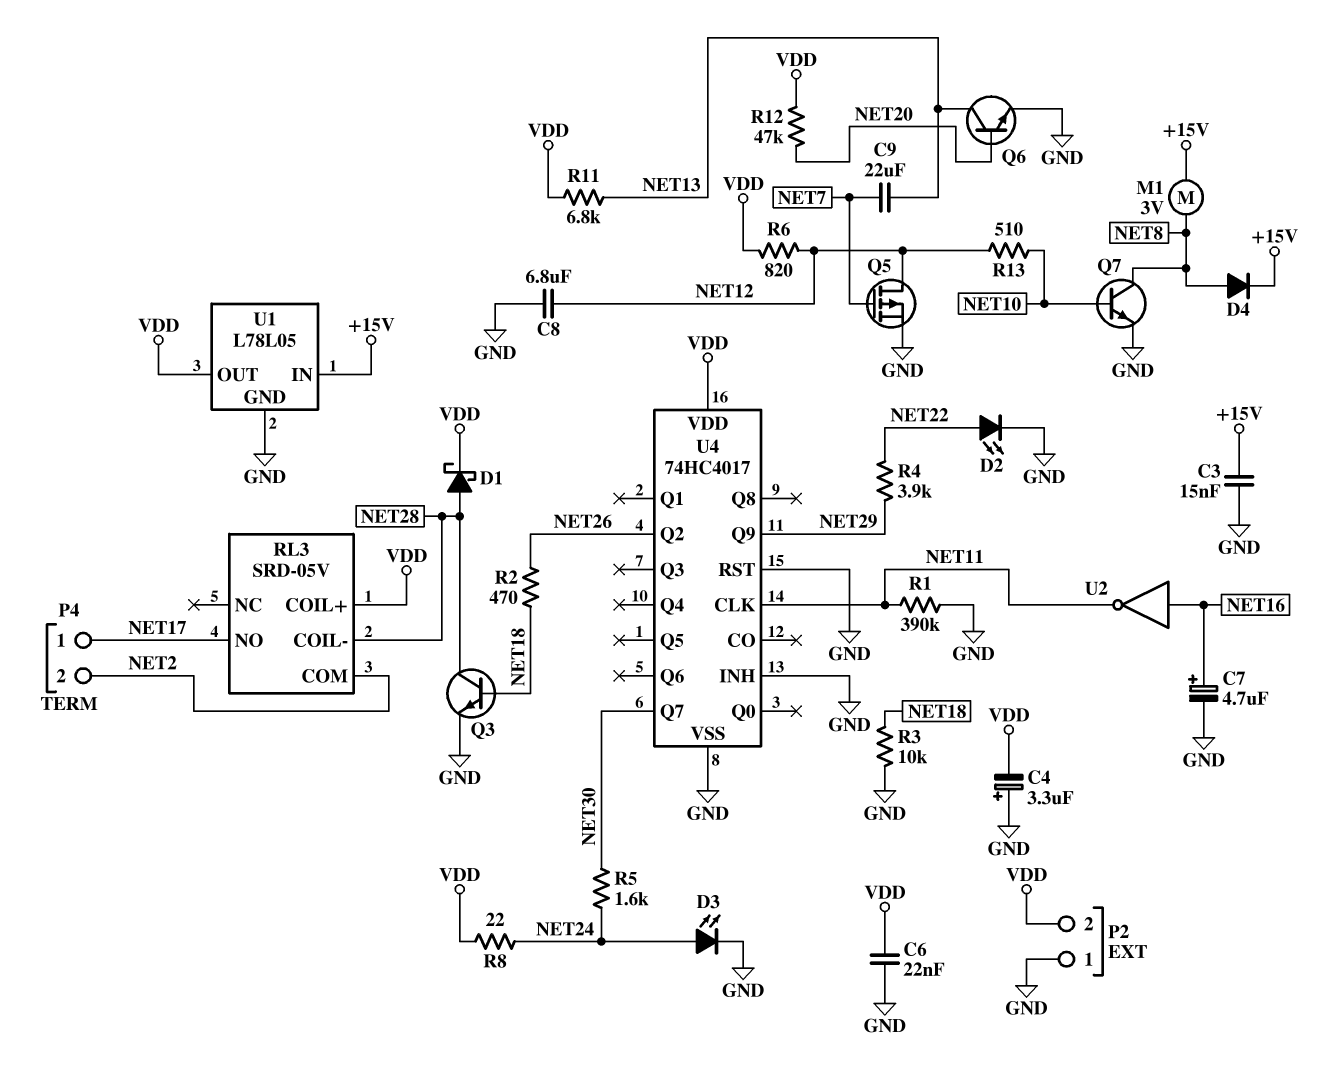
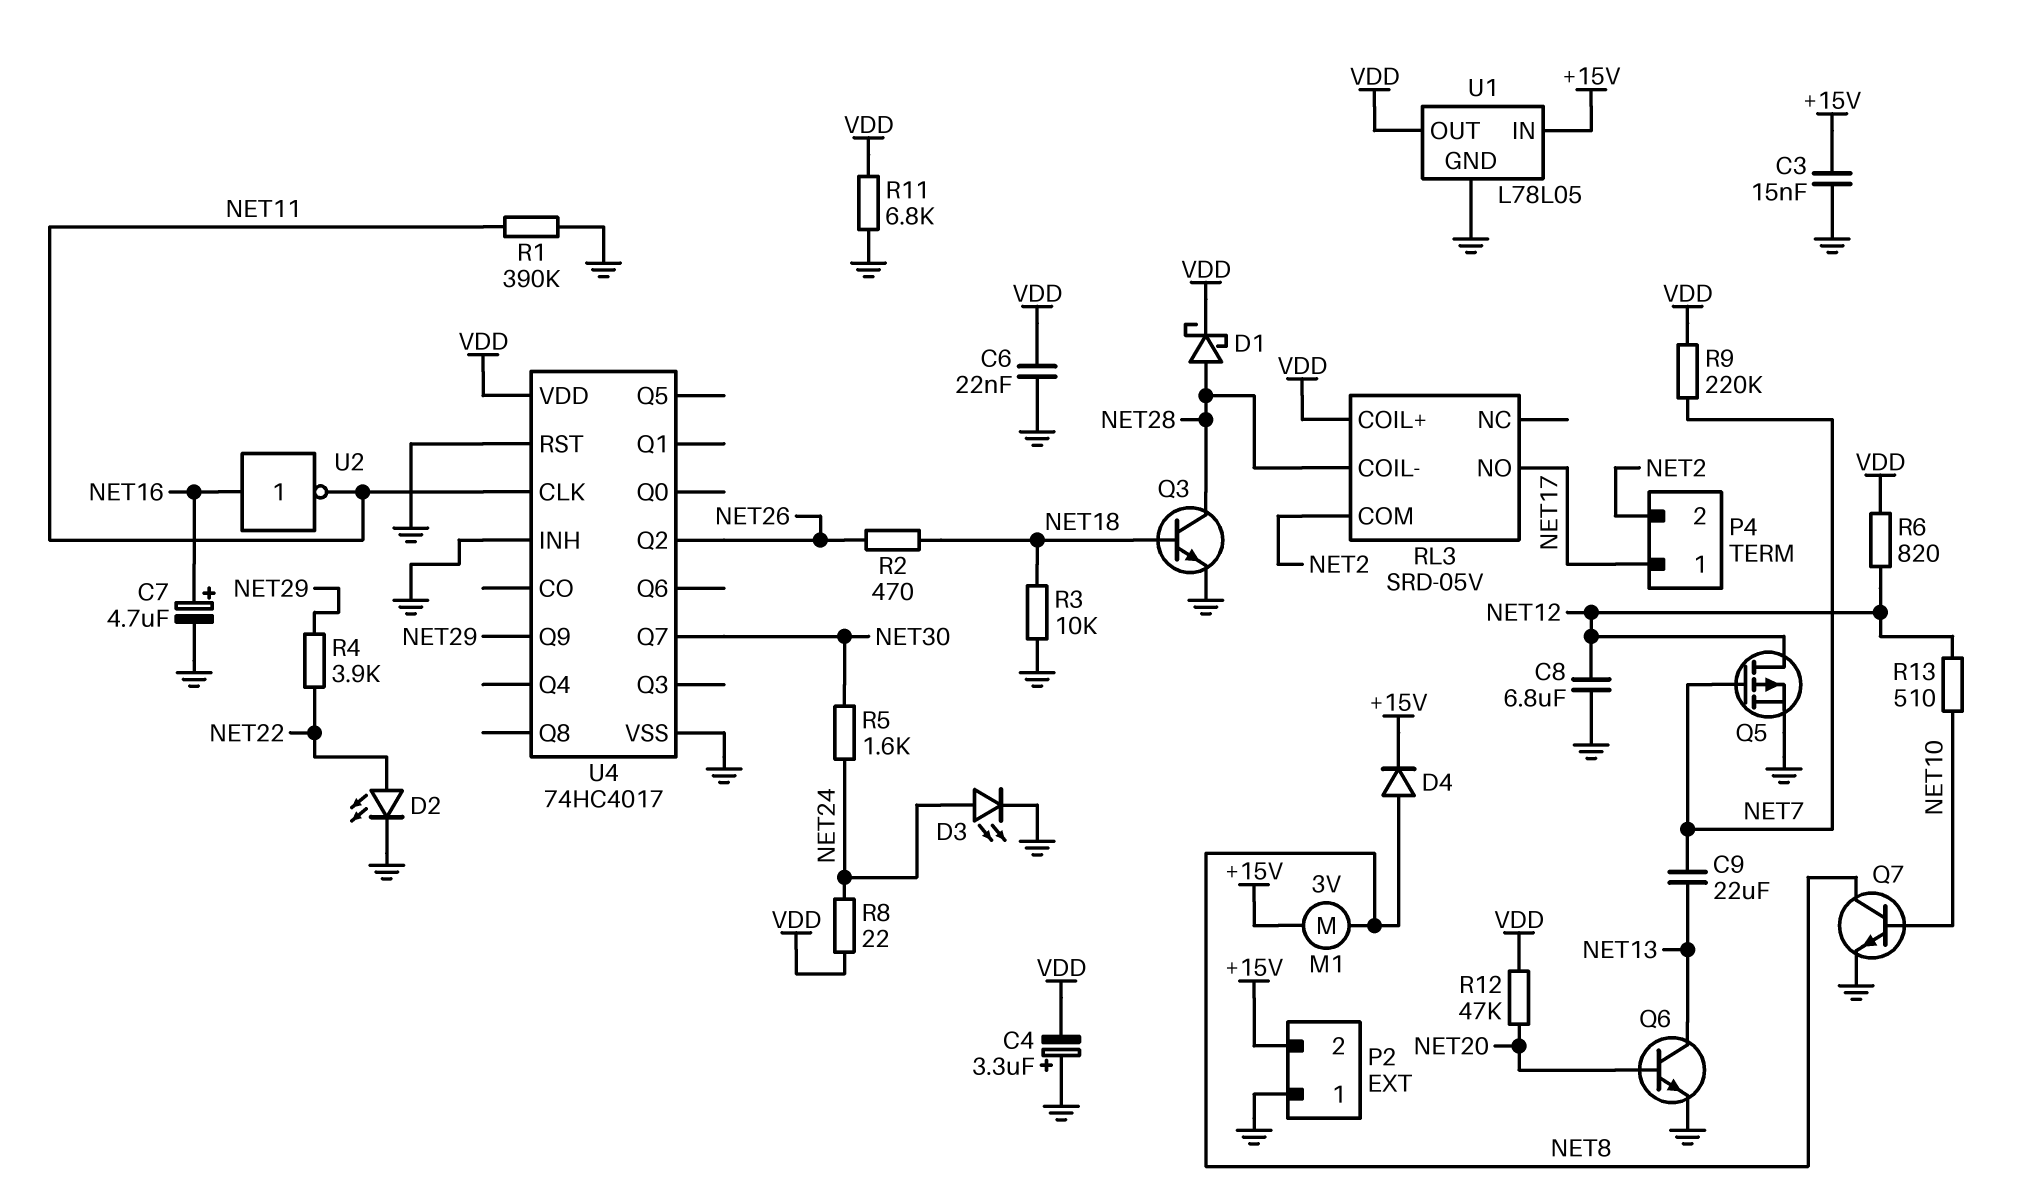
P2 pin 2: VDD -> +15V
R9: none -> 220k (NET7, VDD)
R11: 6.8k (NET13, VDD) -> 6.8k (GND, VDD)

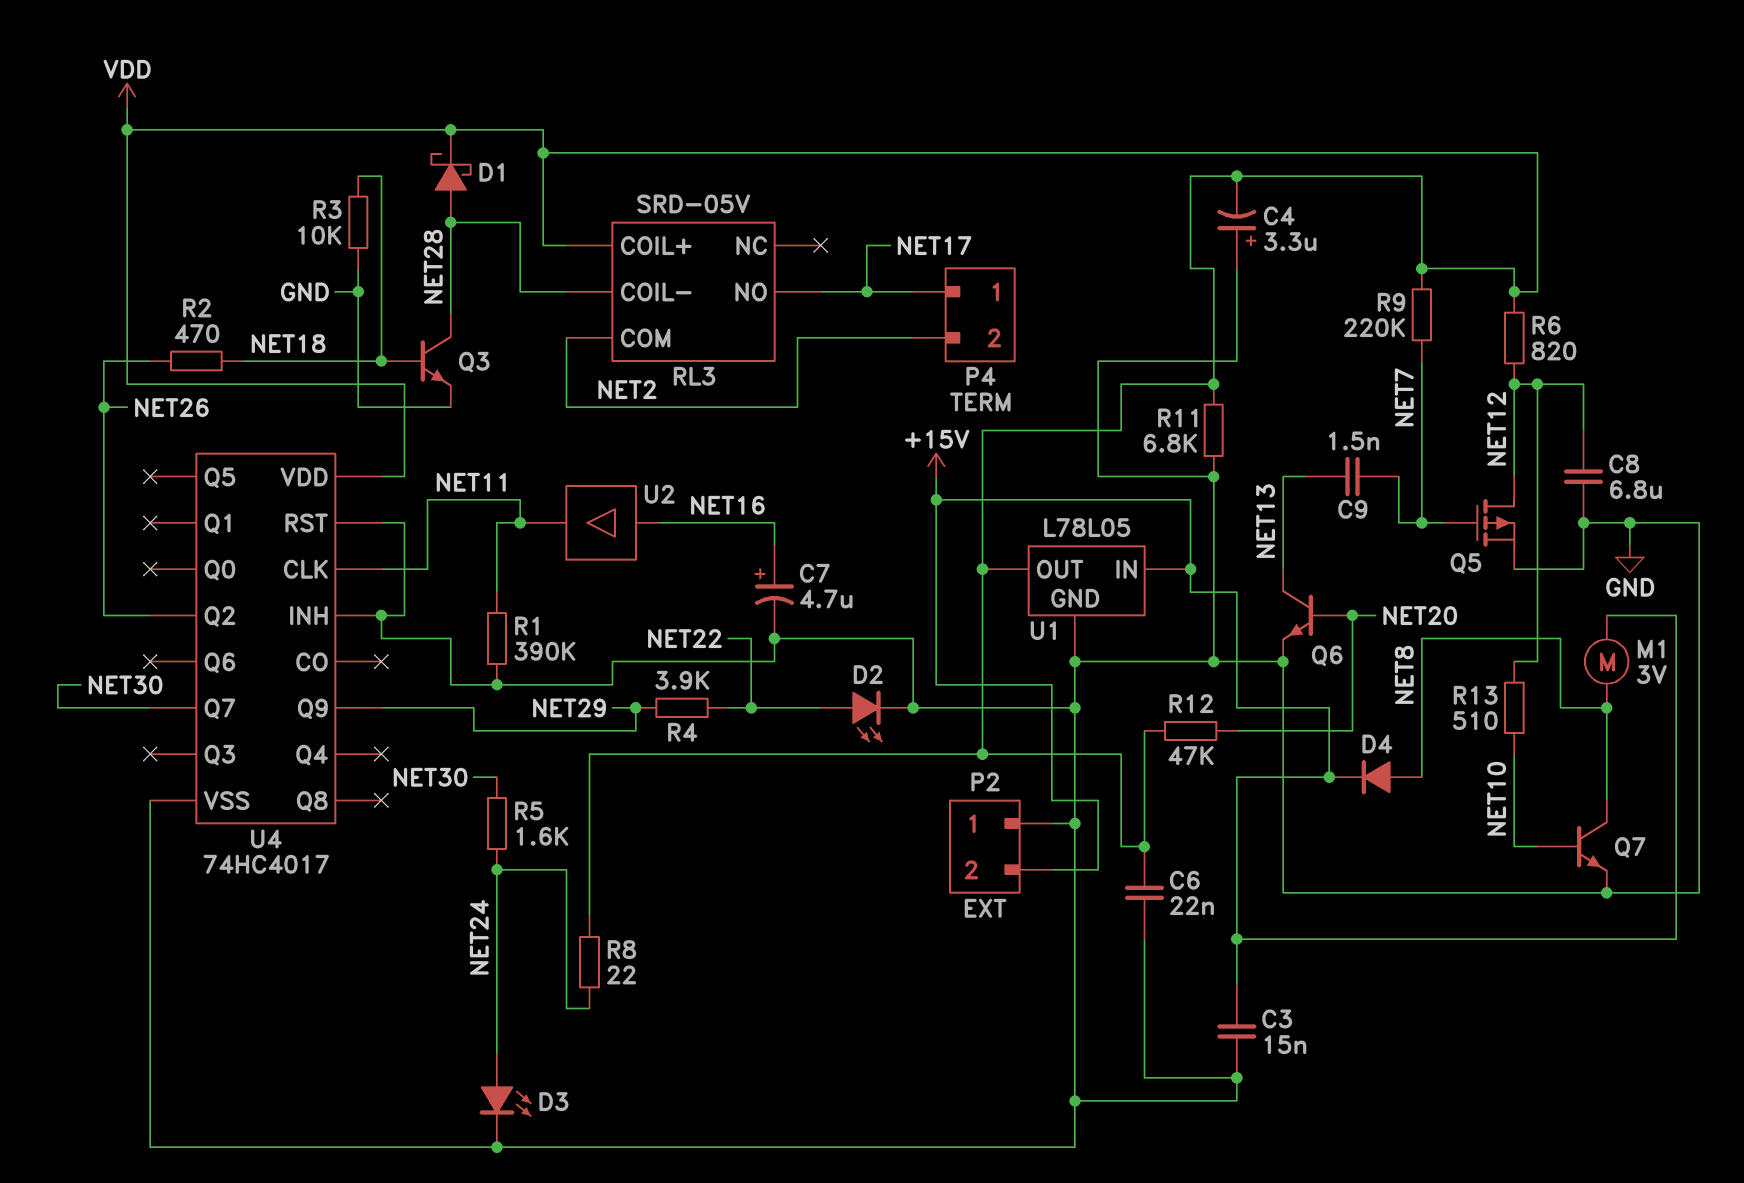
C9: 22uF (NET7, NET13) -> 1.5nF (NET7, NET13)
U2: NOT (in NET16, out NET11) -> buffer (in NET16, out NET11)

